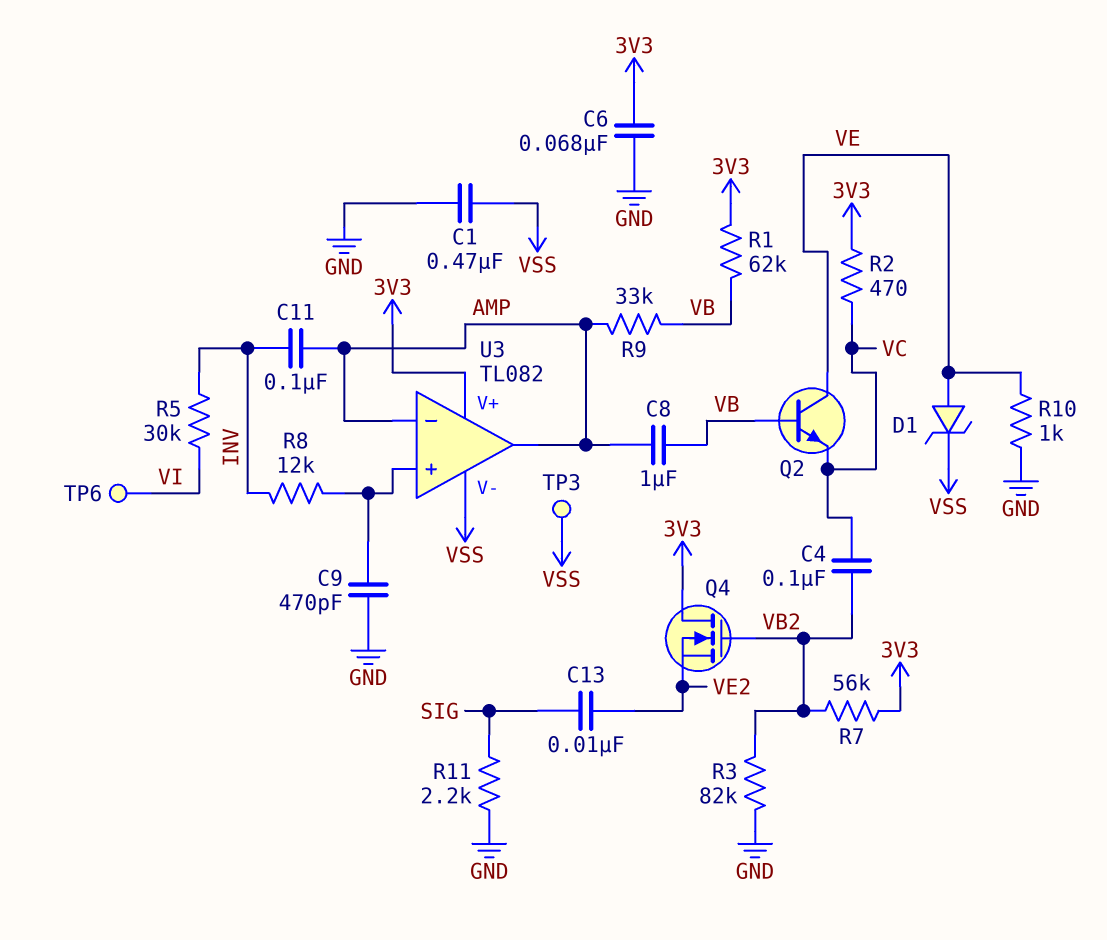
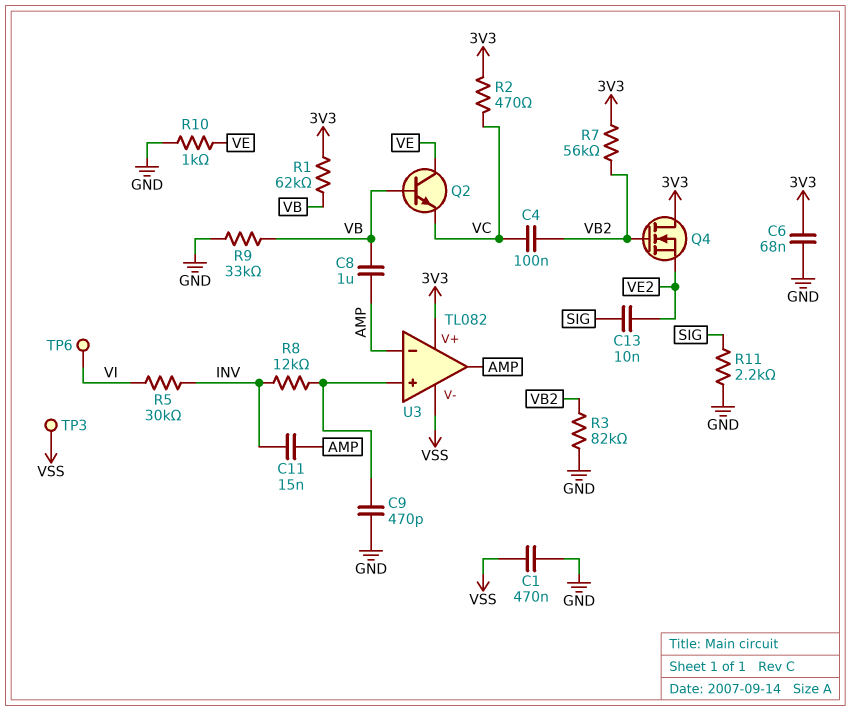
C11: 100nF (AMP, INV) -> 15nF (AMP, INV)
D1: zener (A VE, K VSS) -> none
R9: 33k (AMP, VB) -> 33k (GND, VB)

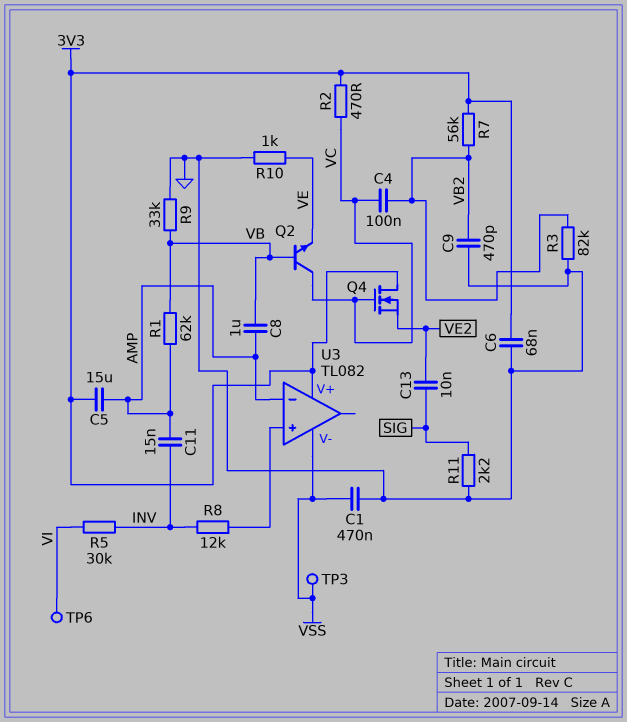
C5: none -> 15uF (3V3, AMP)
C9: 470pF (GND, U3/in+) -> 470pF (GND, VB2)
Q2: NPN (B VB, C VE, E VC) -> NPN (B VB, C VC, E VE)
Q4: NMOS (G VB2, D 3V3, S VE2) -> NMOS (G VC, D 3V3, S VE2)
R1: 62k (3V3, VB) -> 62k (AMP, VB)
U3 pin out: AMP -> none

